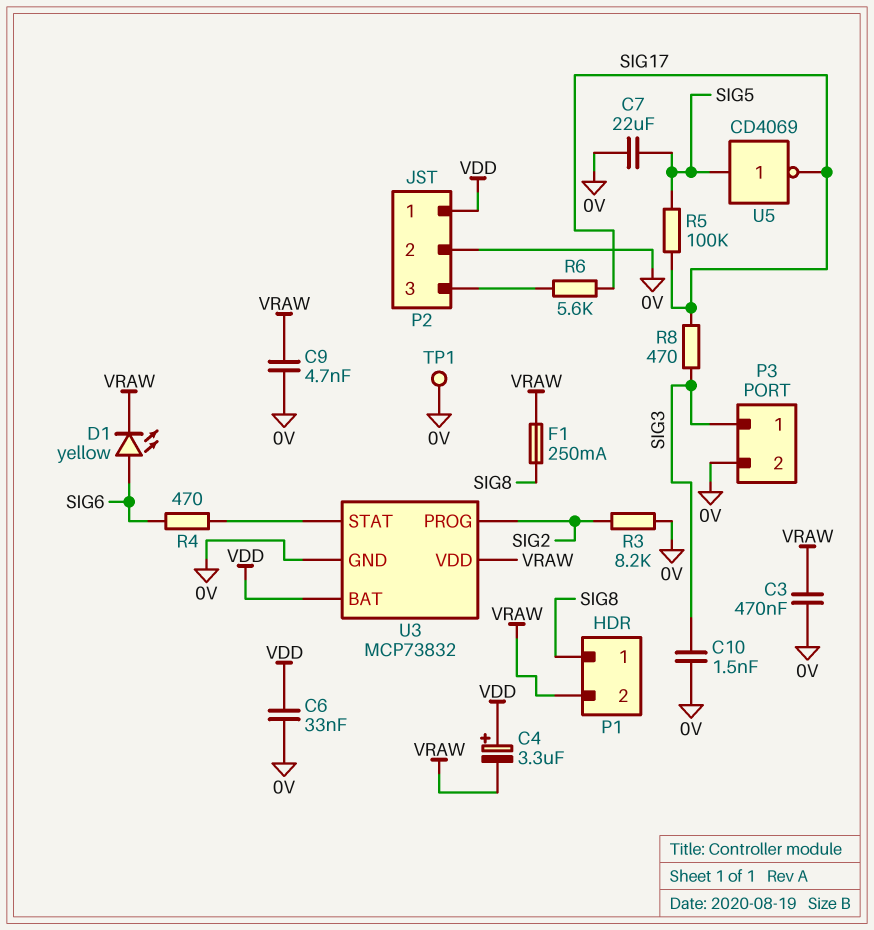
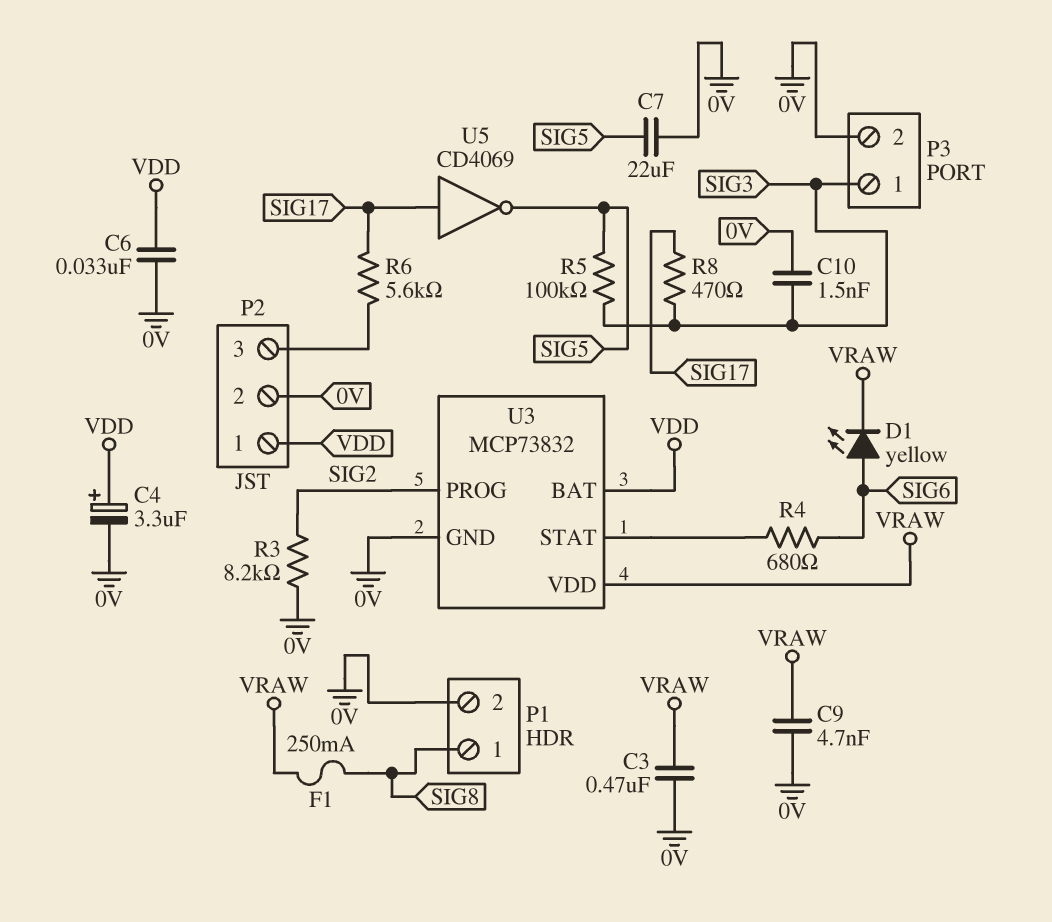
C4: 3.3uF (plus VDD, minus VRAW) -> 3.3uF (plus VDD, minus 0V)
P1 pin 2: VRAW -> 0V
R4: 470 (SIG6, U3/STAT) -> 680 (SIG6, U3/STAT)
R5: 100k (SIG5, SIG17) -> 100k (SIG3, SIG5)
TP1: test point (0V) -> none
U5: NOT CD4069 (in SIG5, out SIG17) -> NOT CD4069 (in SIG17, out SIG5)

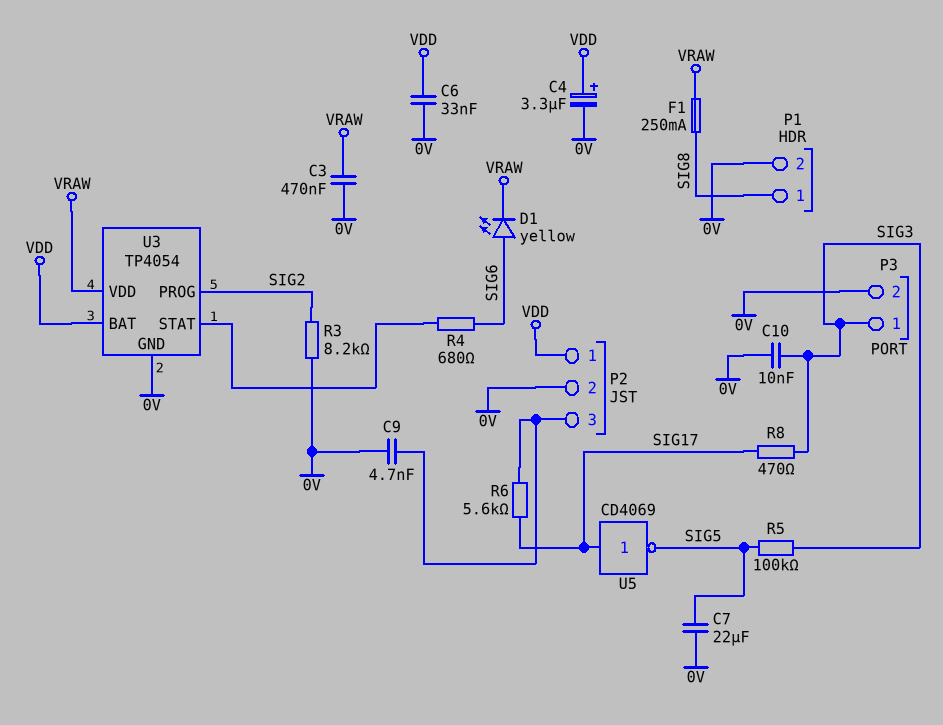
C9: 4.7nF (0V, VRAW) -> 4.7nF (0V, P2/3)
C10: 1.5nF (0V, SIG3) -> 10nF (0V, SIG3)
U3: MCP73832 -> TP4054

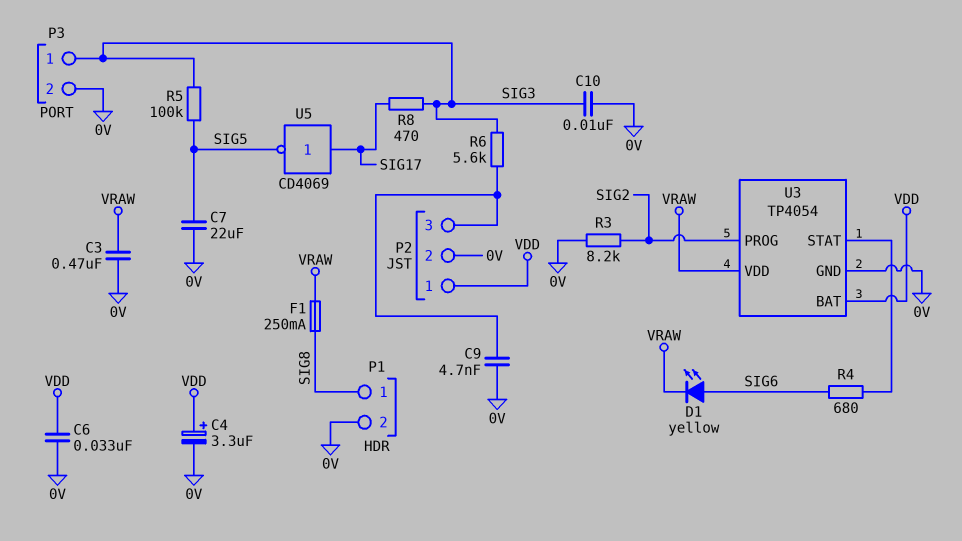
R6: 5.6k (P2/3, SIG17) -> 5.6k (P2/3, SIG3)

